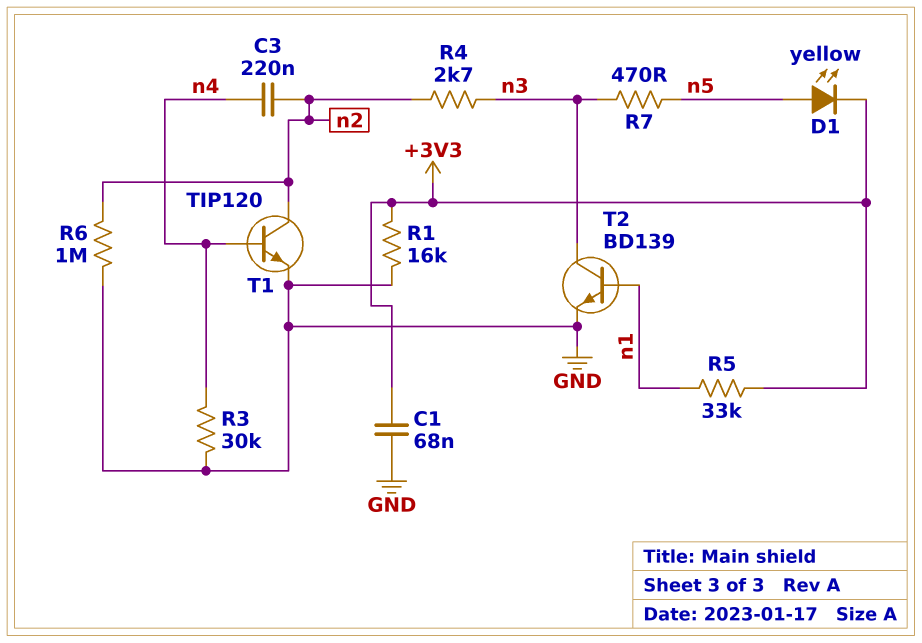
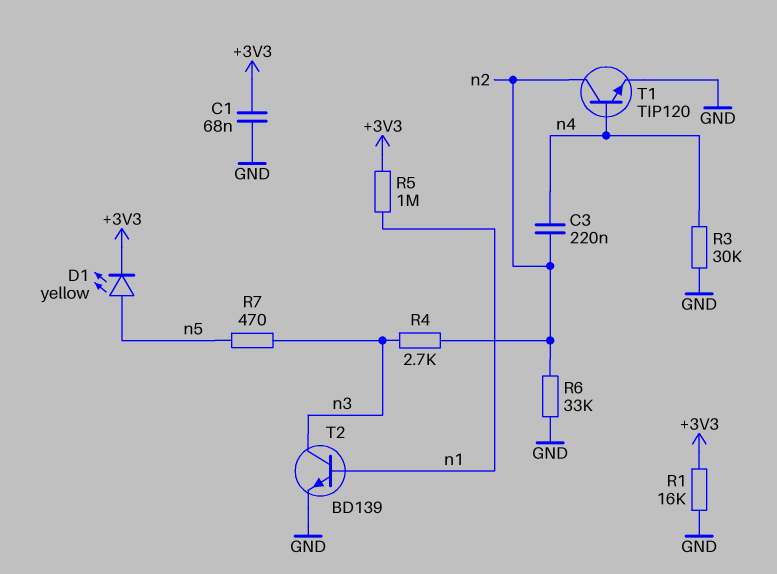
R5: 33k (+3V3, n1) -> 1M (+3V3, n1)
R6: 1M (GND, n2) -> 33k (GND, n2)

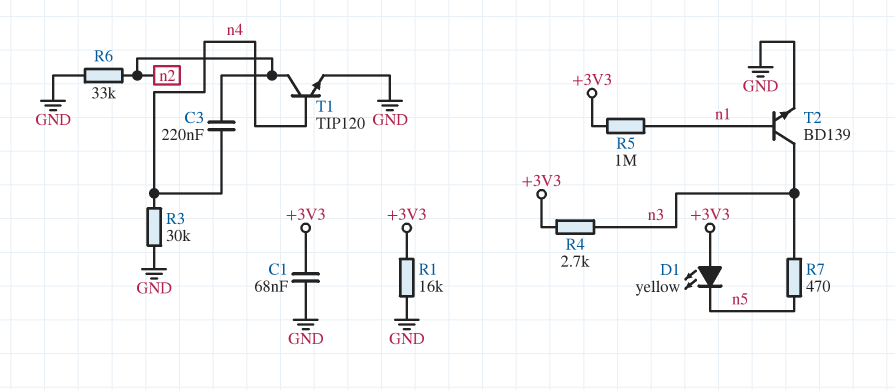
D1: LED yellow (A n5, K +3V3) -> LED yellow (A +3V3, K n5)
R4: 2.7k (n2, n3) -> 2.7k (+3V3, n3)

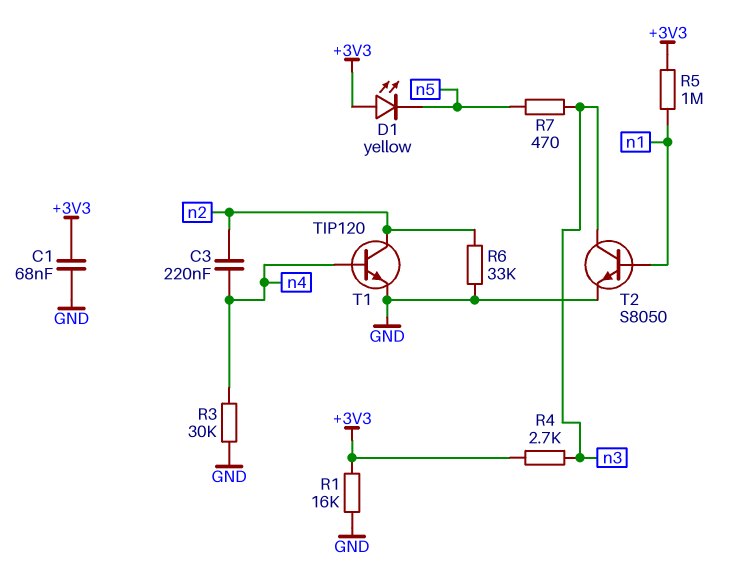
T2: NPN BD139 (B n1, C n3, E GND) -> NPN S8050 (B n1, C n3, E GND)

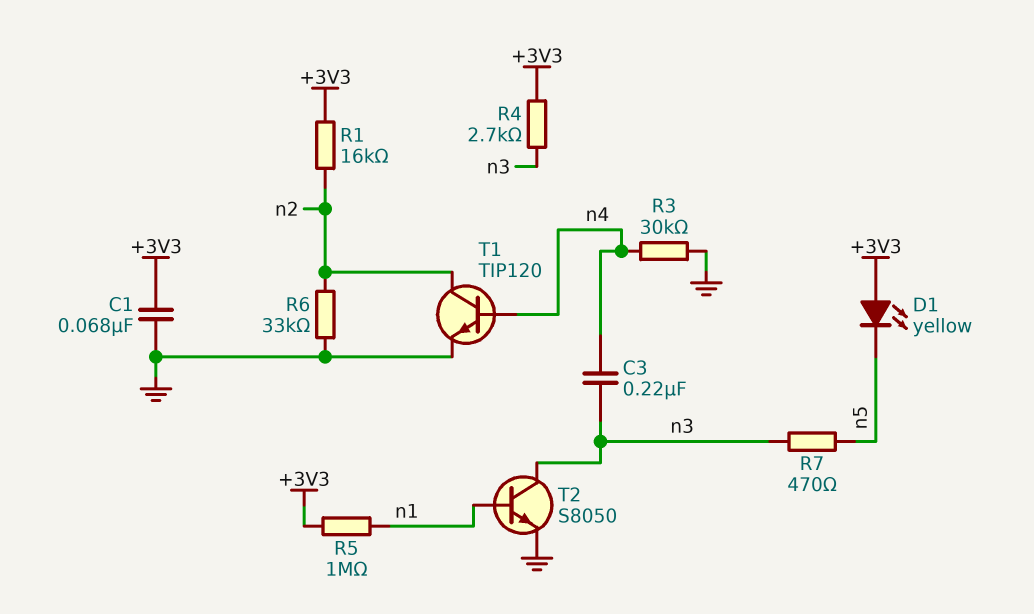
C3: 220nF (n2, n4) -> 220nF (n3, n4)
R1: 16k (+3V3, GND) -> 16k (+3V3, n2)

